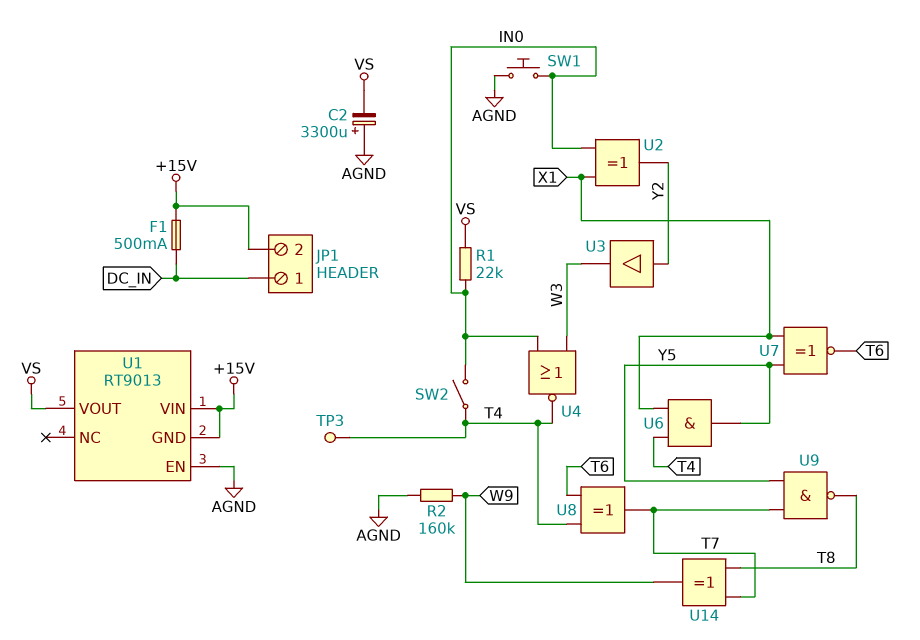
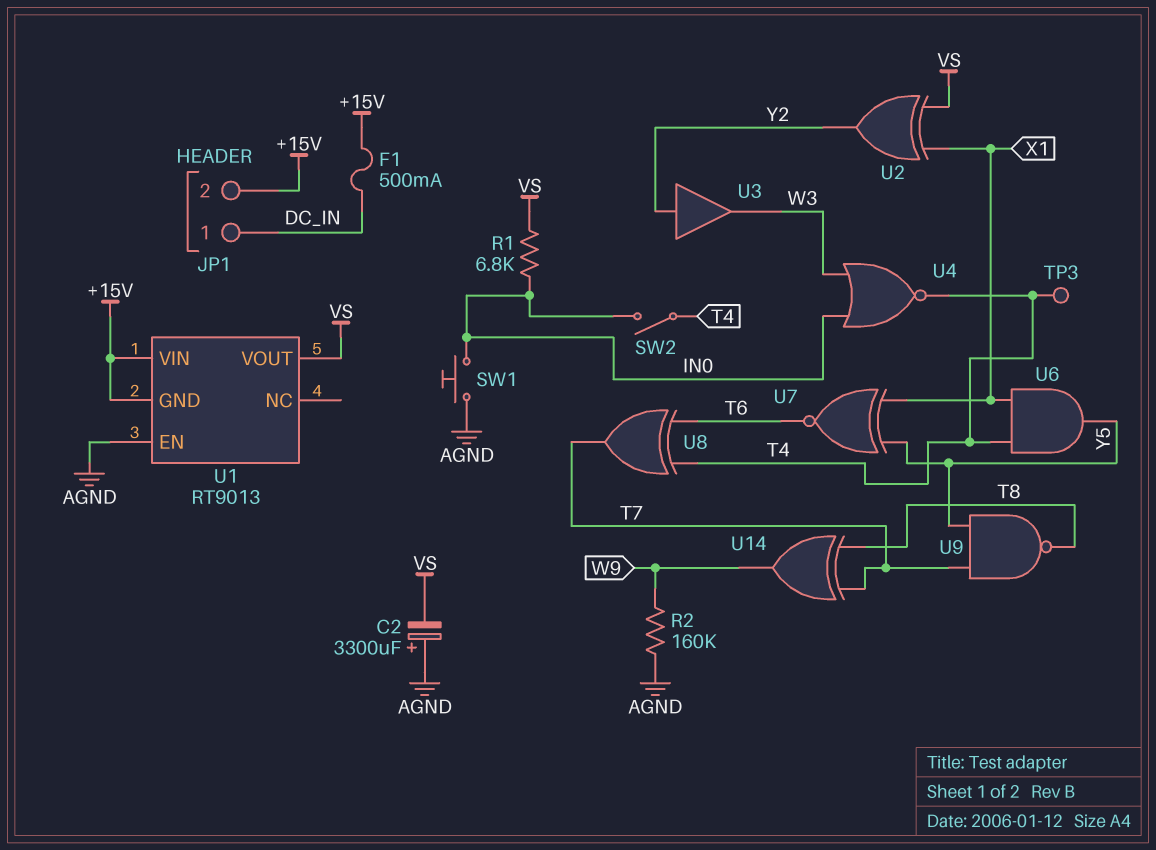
R1: 22k (IN0, VS) -> 6.8k (IN0, VS)
U2: XOR (in IN0, in X1, out Y2) -> XOR (in VS, in X1, out Y2)

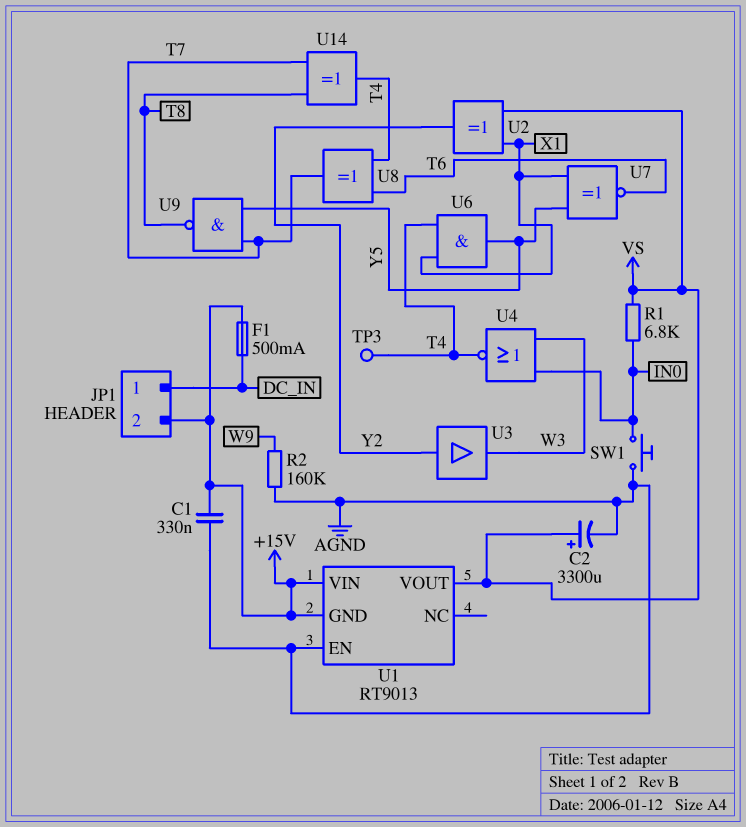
C1: none -> 330nF (+15V, AGND)
C2: 3300uF (plus AGND, minus VS) -> 3300uF (plus VS, minus AGND)
SW2: switch (IN0, T4) -> none
U14: XOR (in T7, in T8, out W9) -> XOR (in T7, in T8, out T4)

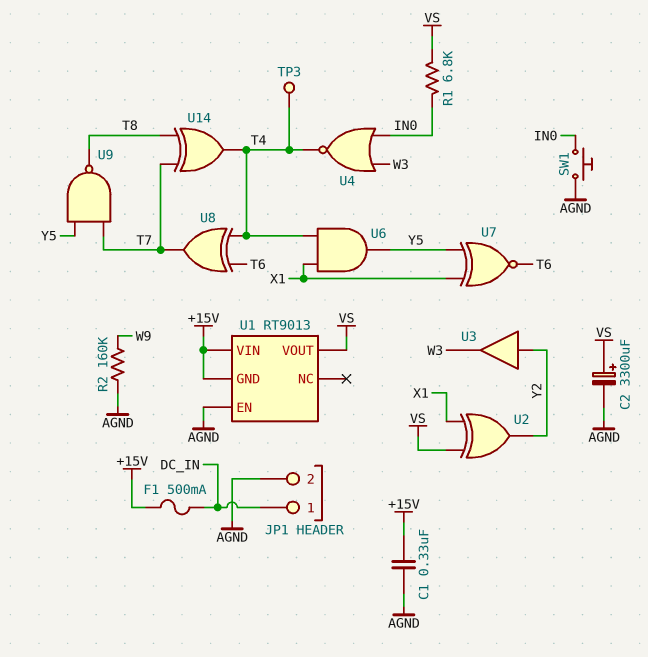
JP1 pin 2: +15V -> AGND

